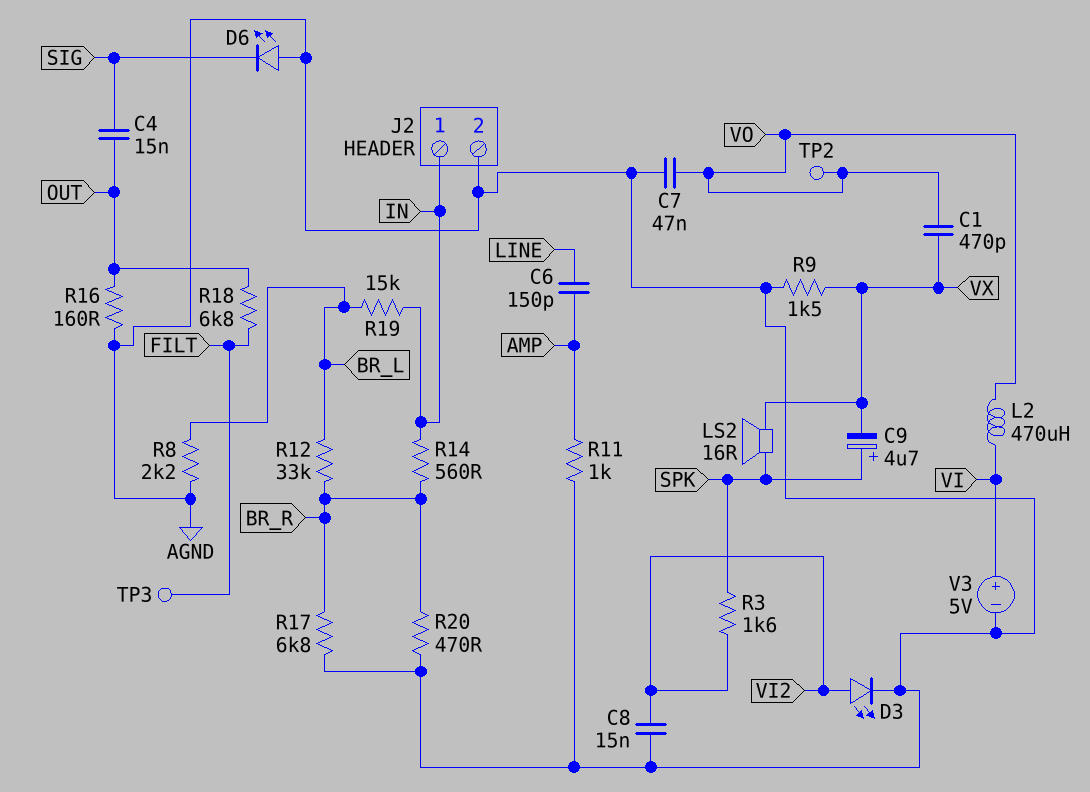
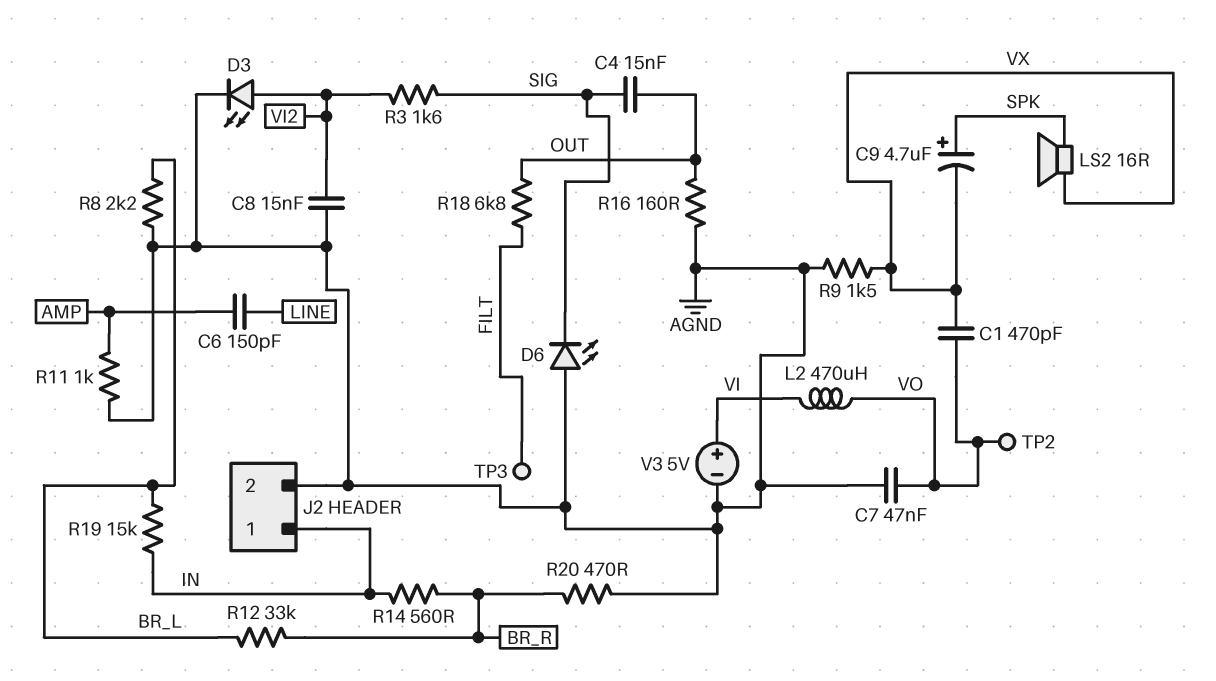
R3: 1.6k (SPK, VI2) -> 1.6k (SIG, VI2)
R17: 6.8k (AGND, BR_R) -> none

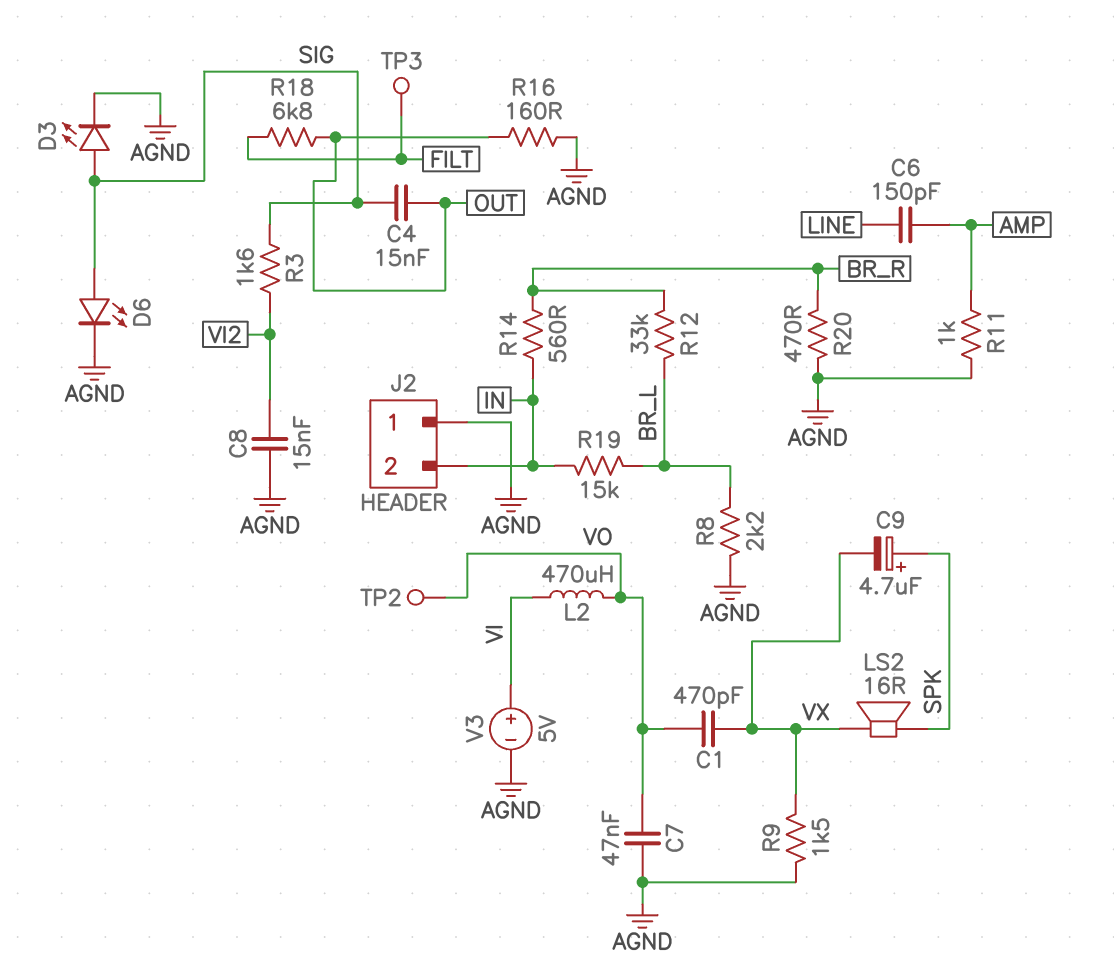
D3: LED (A VI2, K AGND) -> LED (A SIG, K AGND)
D6: LED (A AGND, K SIG) -> LED (A SIG, K AGND)
J2 pin 1: IN -> AGND
J2 pin 2: AGND -> IN

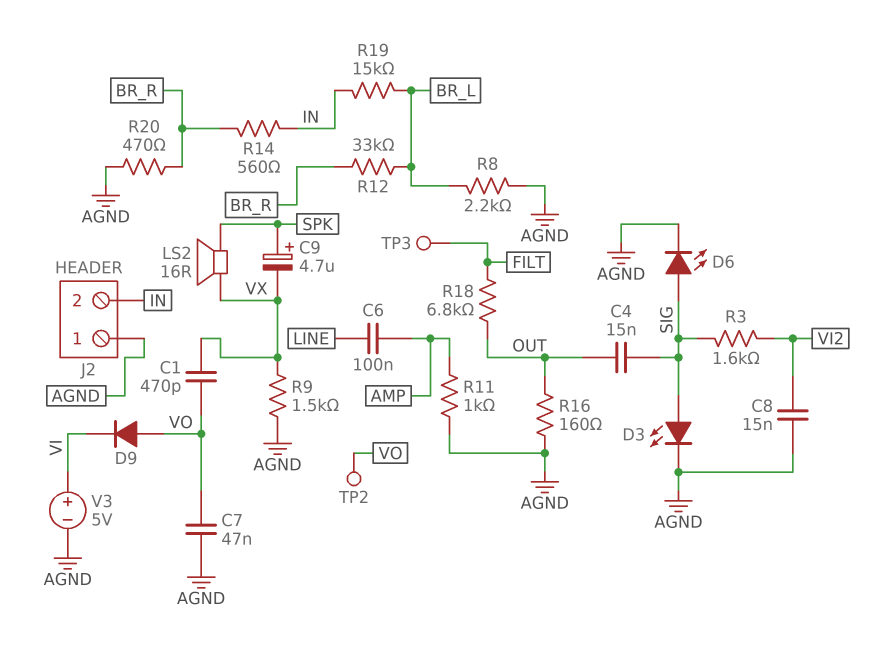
C6: 150pF (AMP, LINE) -> 100nF (AMP, LINE)
D9: none -> diode (A VO, K VI)
L2: 470uH (VI, VO) -> none

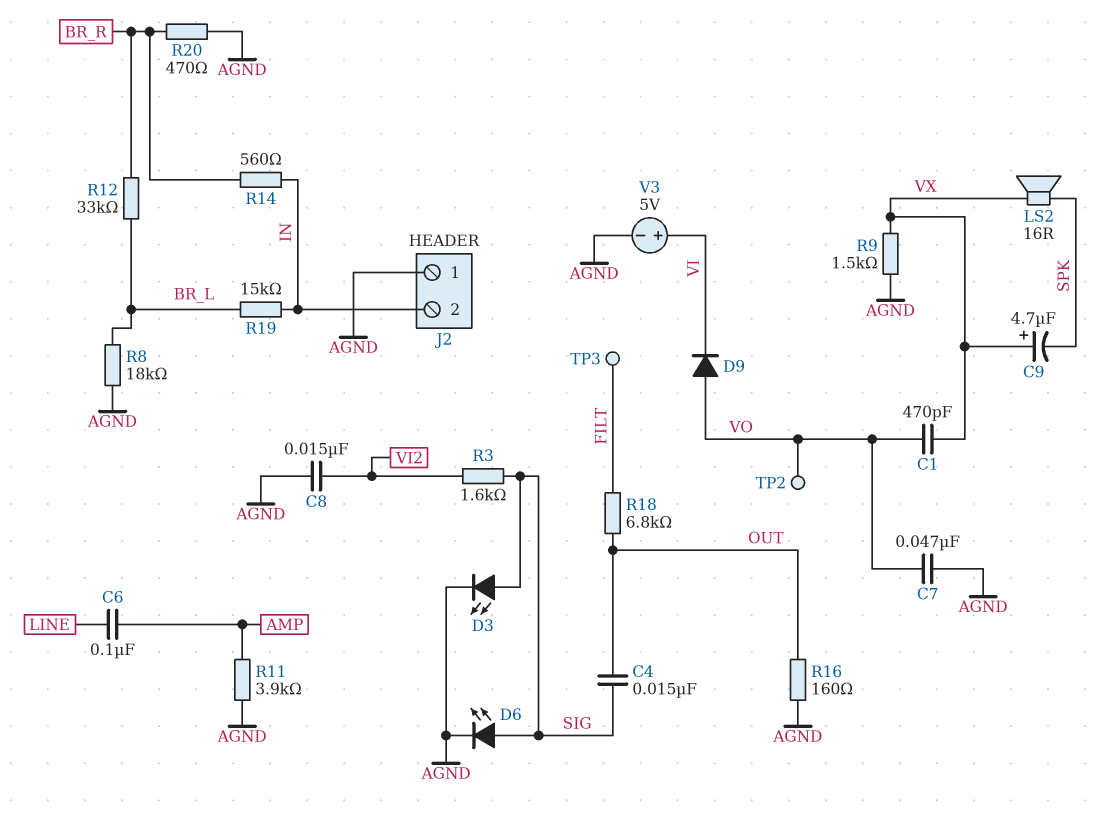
C9: 4.7uF (plus SPK, minus VX) -> 4.7uF (plus VX, minus SPK)
R8: 2.2k (AGND, BR_L) -> 18k (AGND, BR_L)
R11: 1k (AGND, AMP) -> 3.9k (AGND, AMP)

